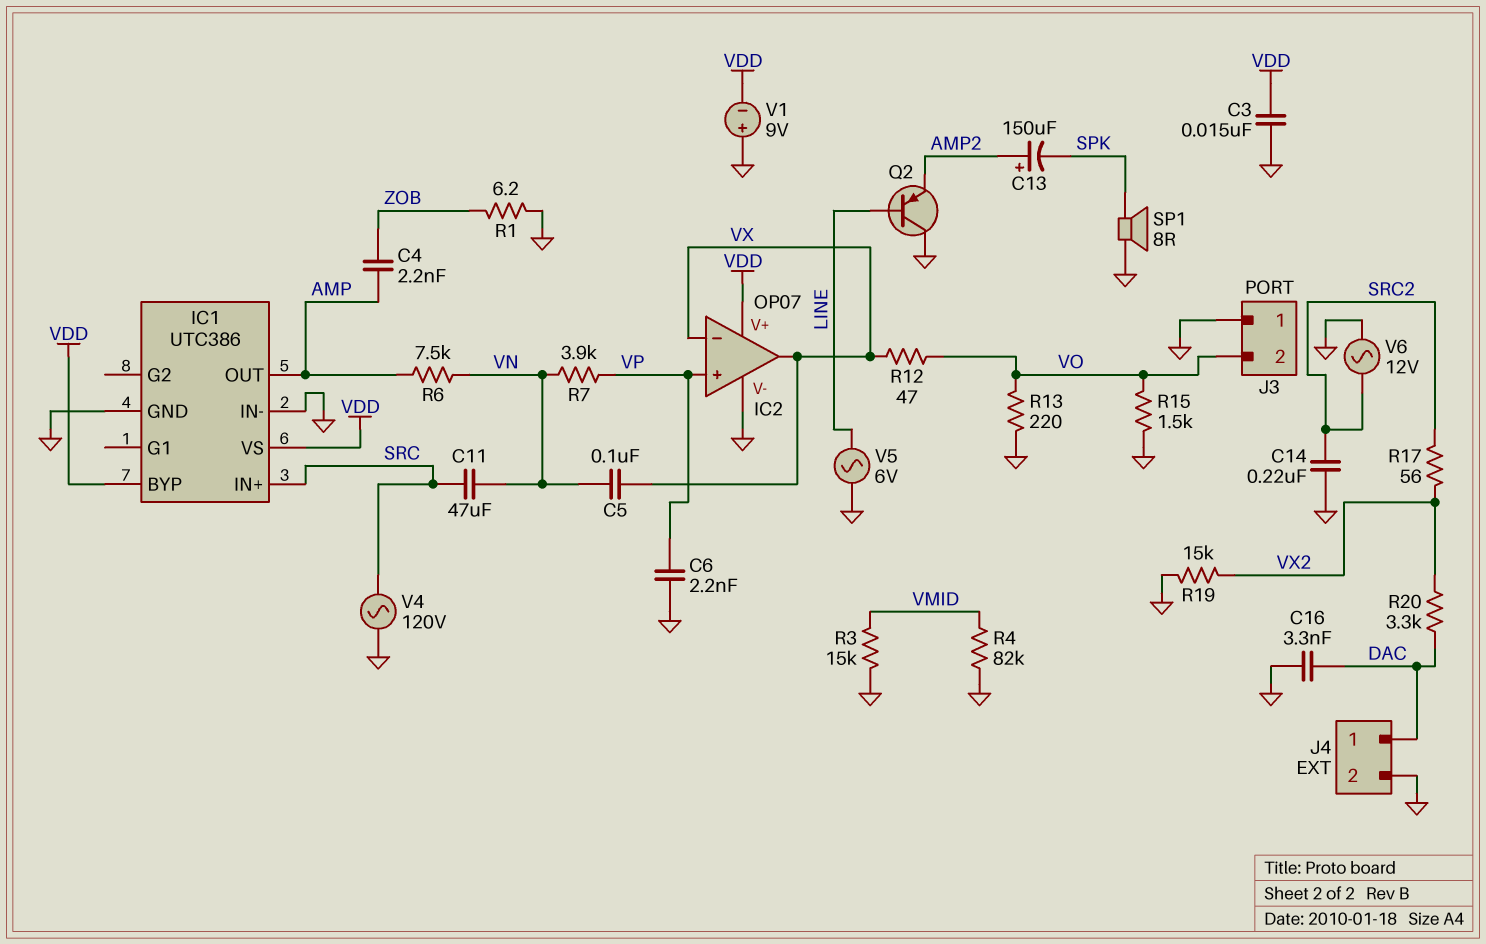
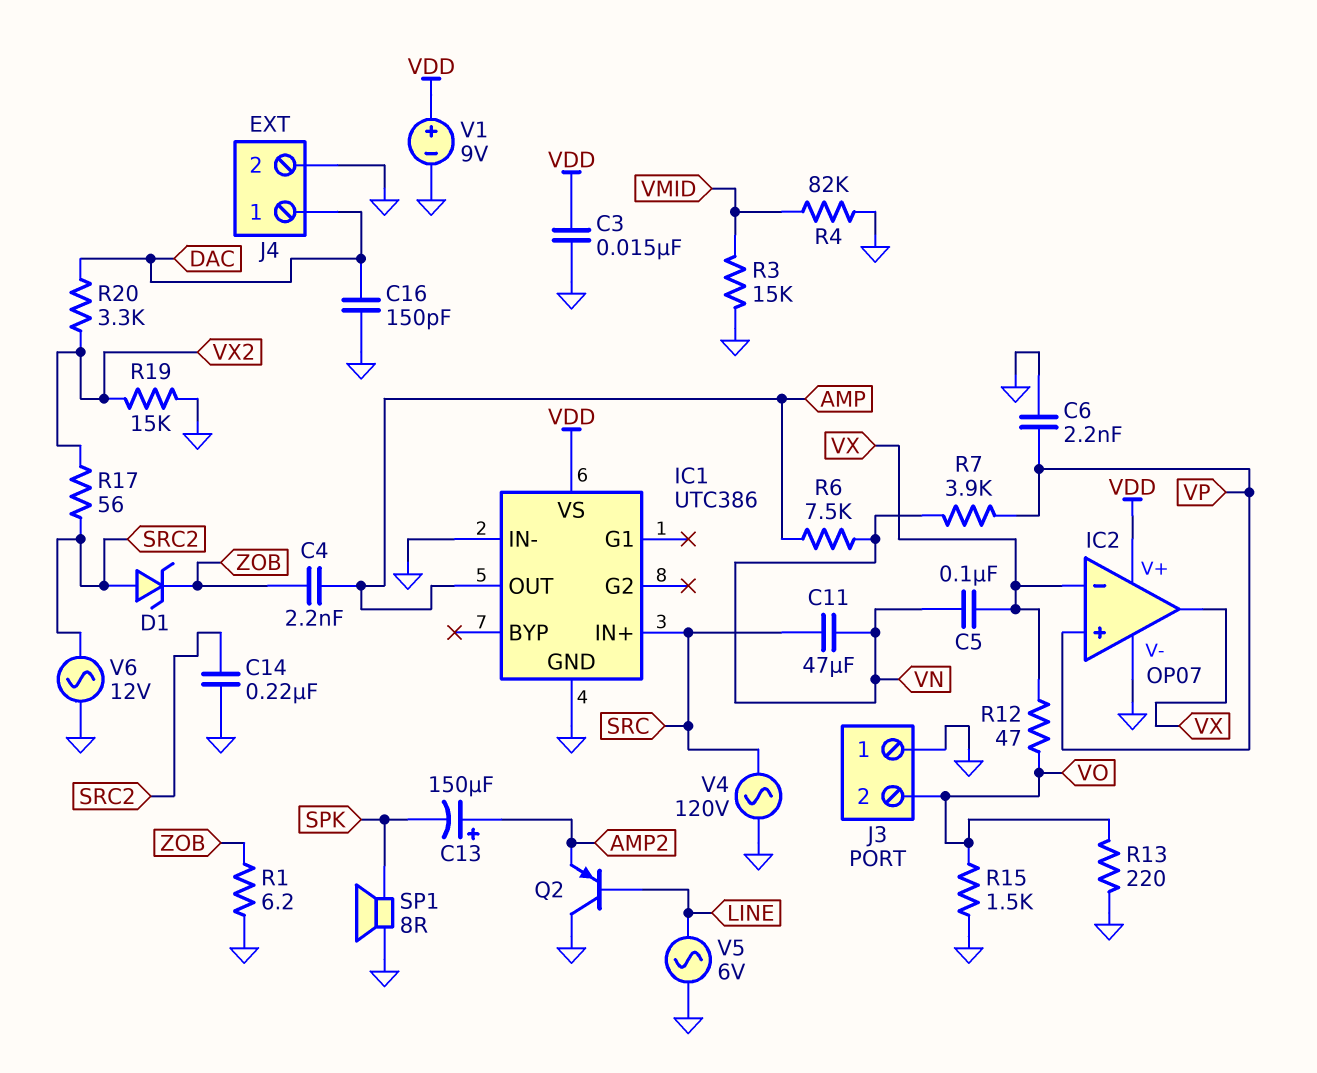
C16: 3.3nF (DAC, GND) -> 150pF (DAC, GND)
D1: none -> zener (A SRC2, K ZOB)
IC1 pin BYP: VDD -> none
V1: 9V (plus GND, minus VDD) -> 9V (plus VDD, minus GND)

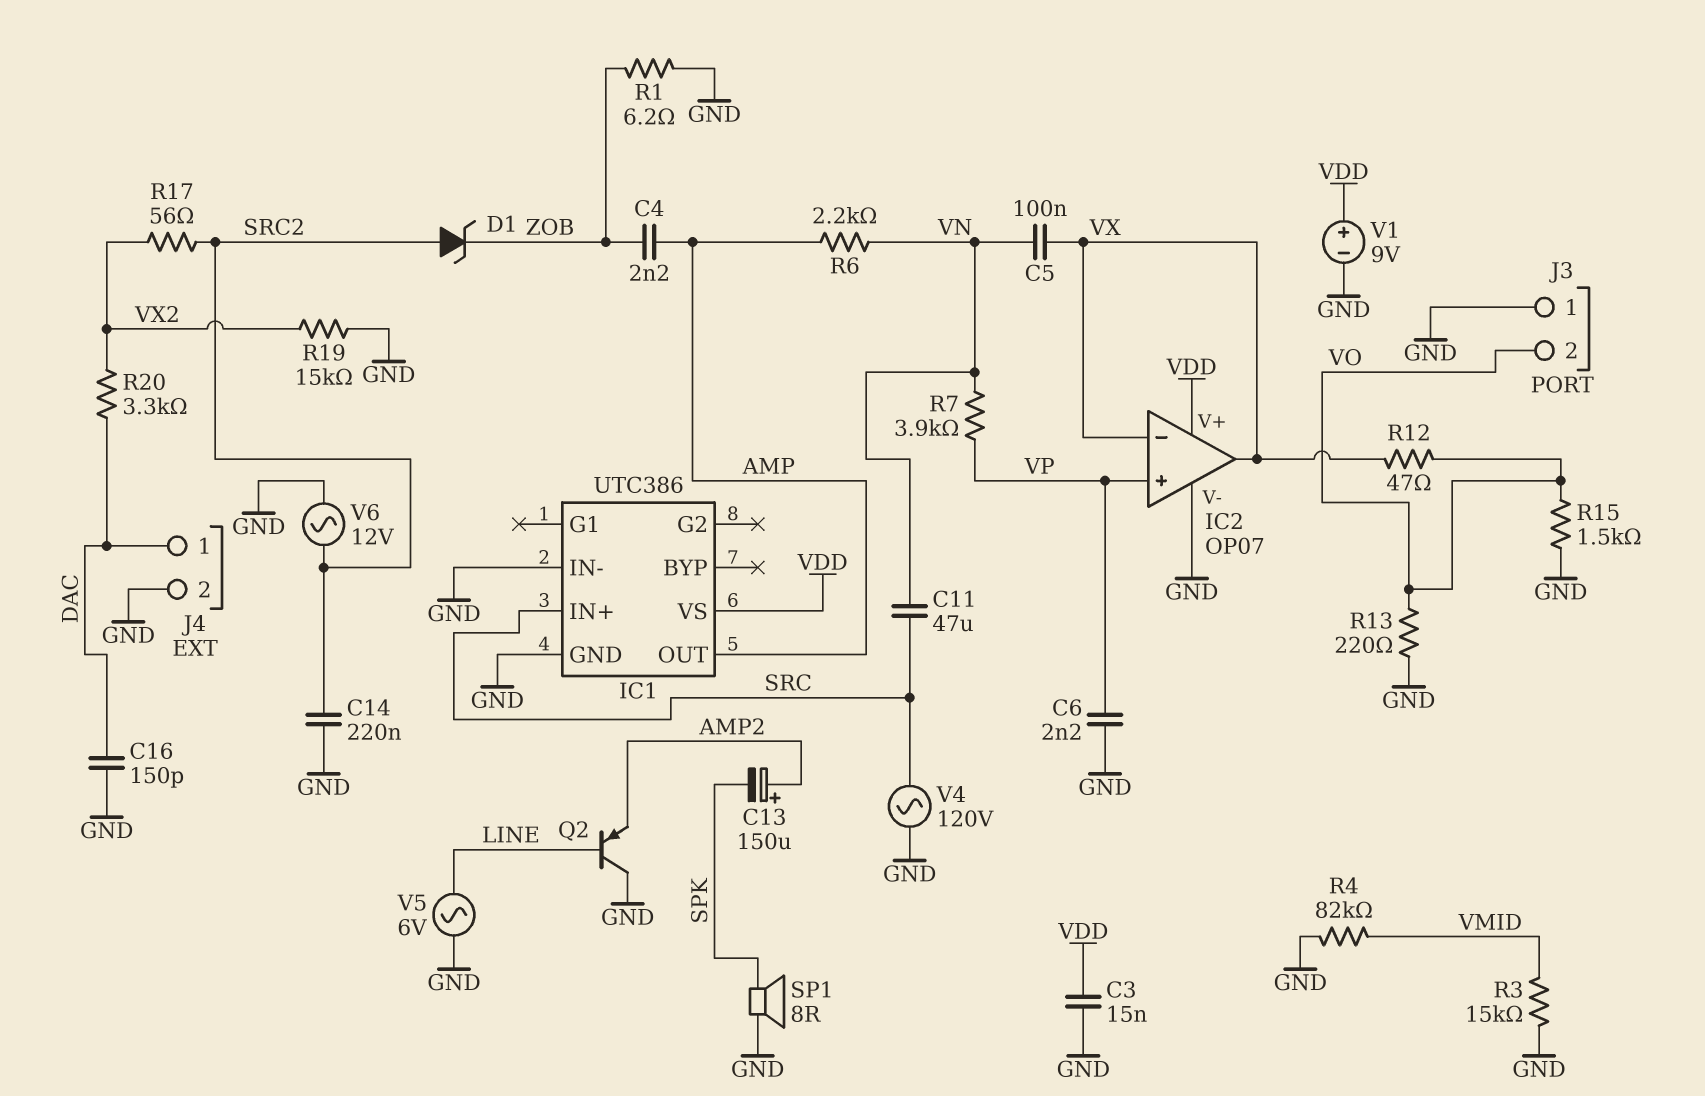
R6: 7.5k (AMP, VN) -> 2.2k (AMP, VN)

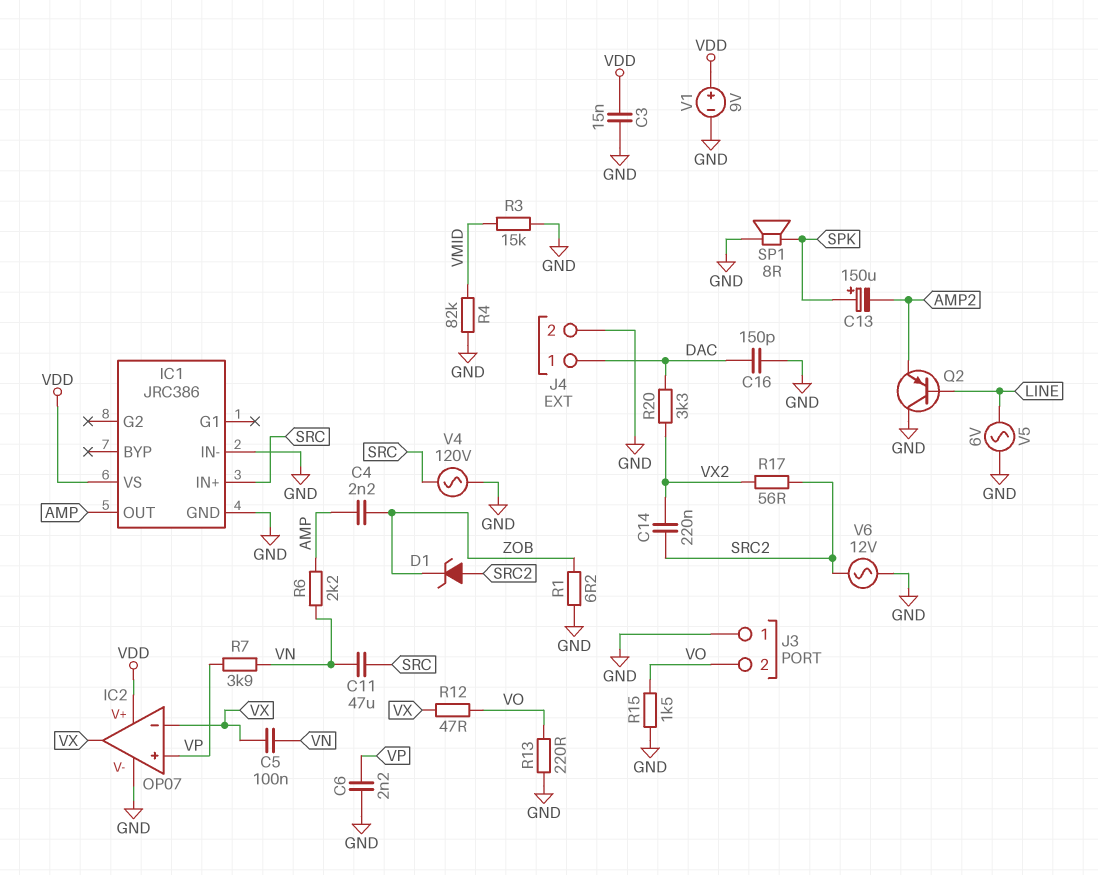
C13: 150uF (plus AMP2, minus SPK) -> 150uF (plus SPK, minus AMP2)
C14: 220nF (GND, SRC2) -> 220nF (SRC2, VX2)
IC1: UTC386 -> JRC386
R19: 15k (GND, VX2) -> none

